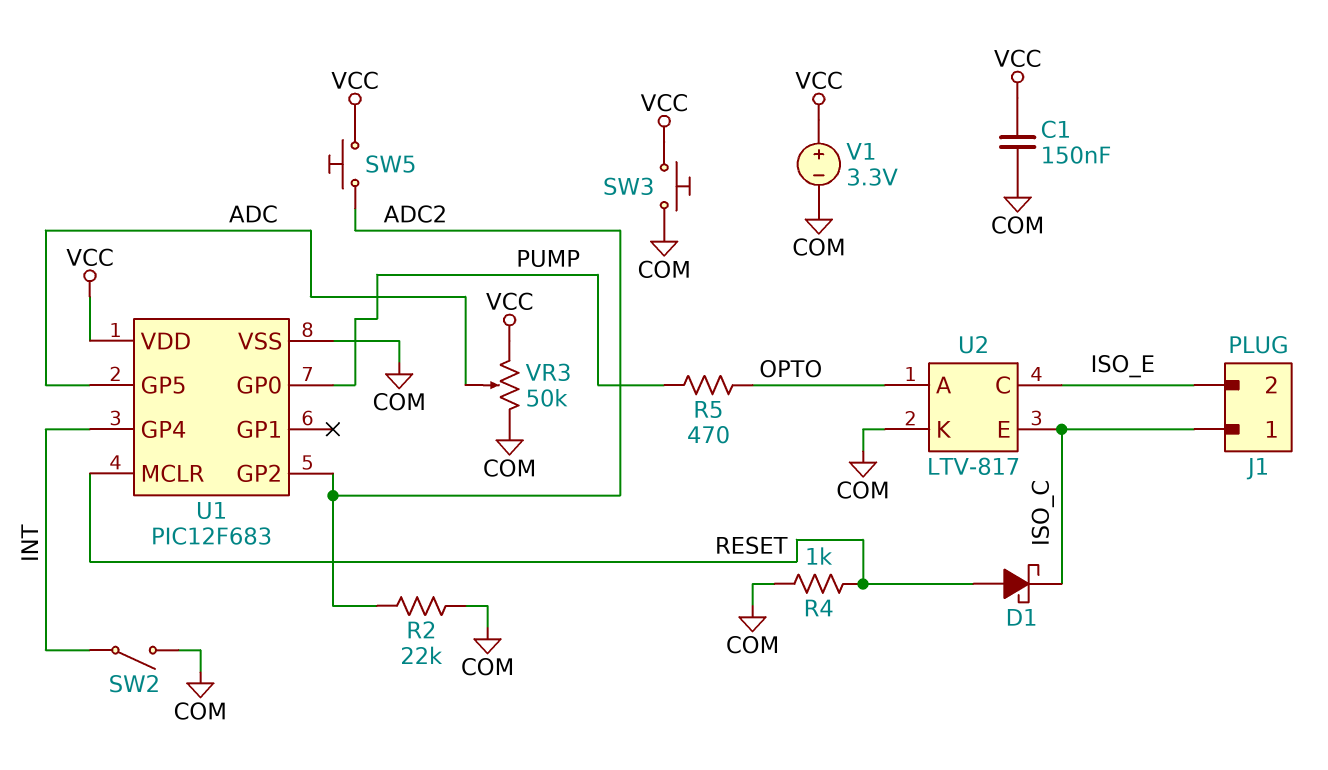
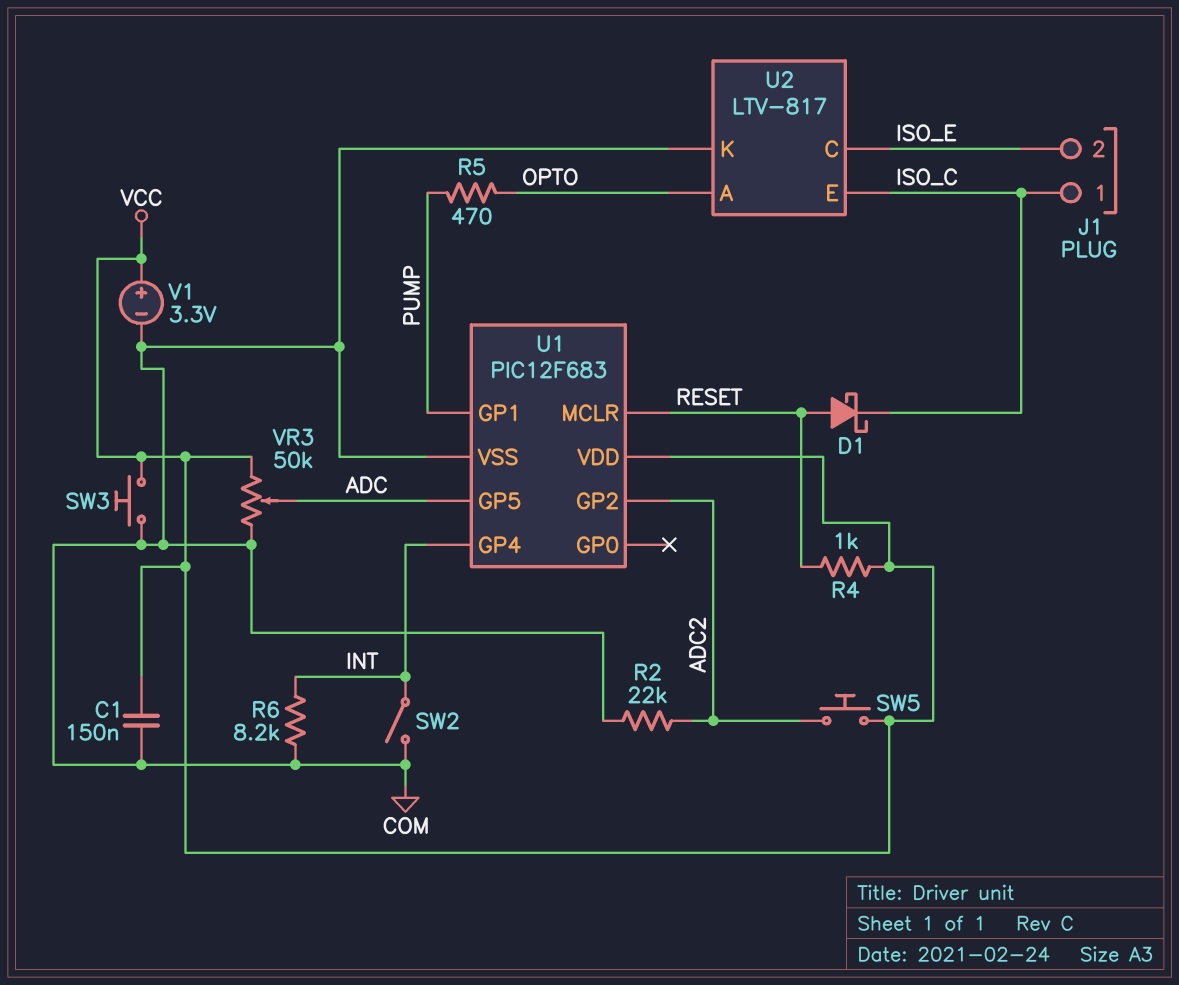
R4: 1k (COM, RESET) -> 1k (RESET, VCC)
R6: none -> 8.2k (COM, INT)
U1 pin GP0: PUMP -> none
U1 pin GP1: none -> PUMP

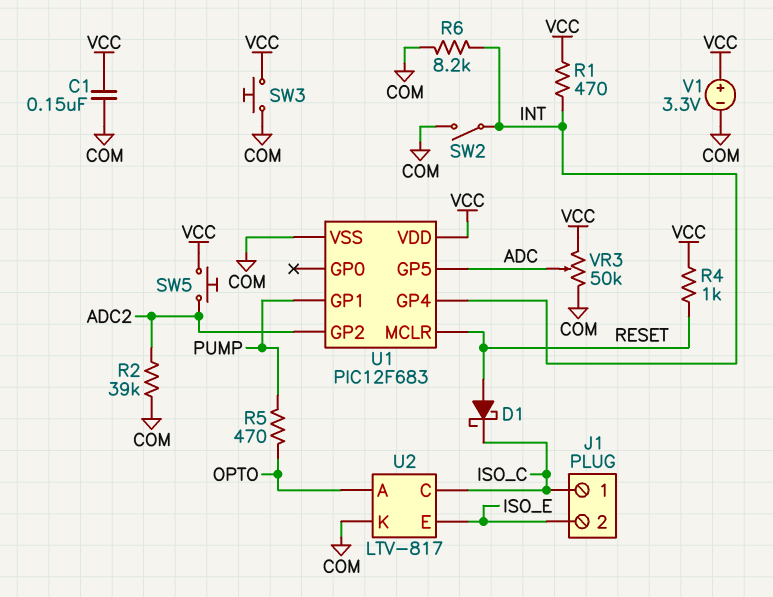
R1: none -> 470 (INT, VCC)
R2: 22k (ADC2, COM) -> 39k (ADC2, COM)
U2 pin C: ISO_E -> ISO_C
U2 pin E: ISO_C -> ISO_E

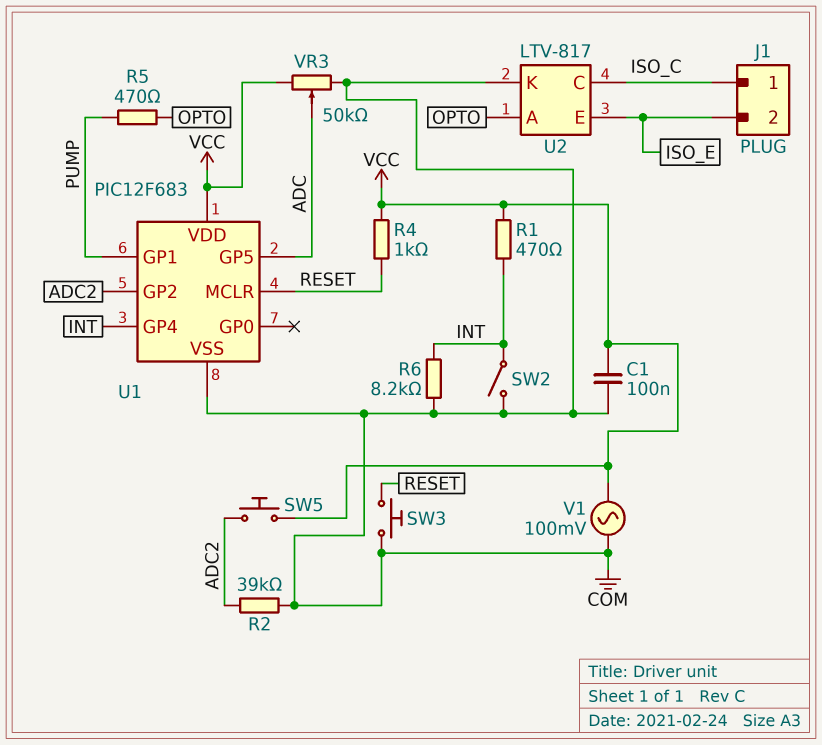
C1: 150nF (COM, VCC) -> 100nF (COM, VCC)
D1: schottky (A RESET, K ISO_C) -> none
SW3: button (COM, VCC) -> button (COM, RESET)
V1: 3.3V (plus VCC, minus COM) -> AC 100mV (COM, VCC)

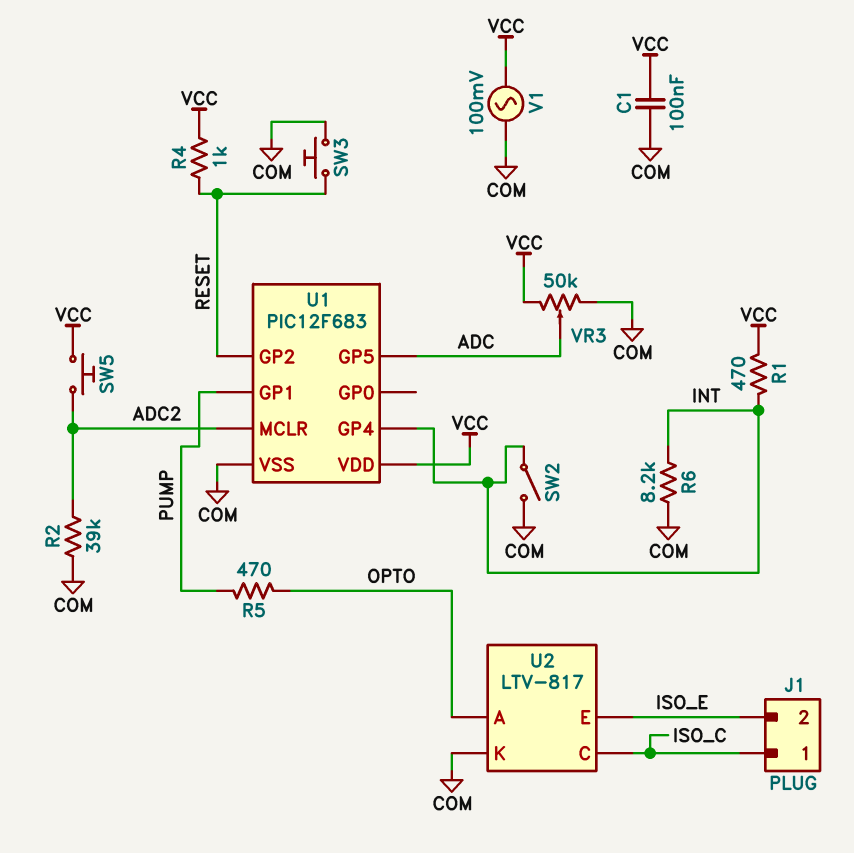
U1 pin GP2: ADC2 -> RESET
U1 pin MCLR: RESET -> ADC2

